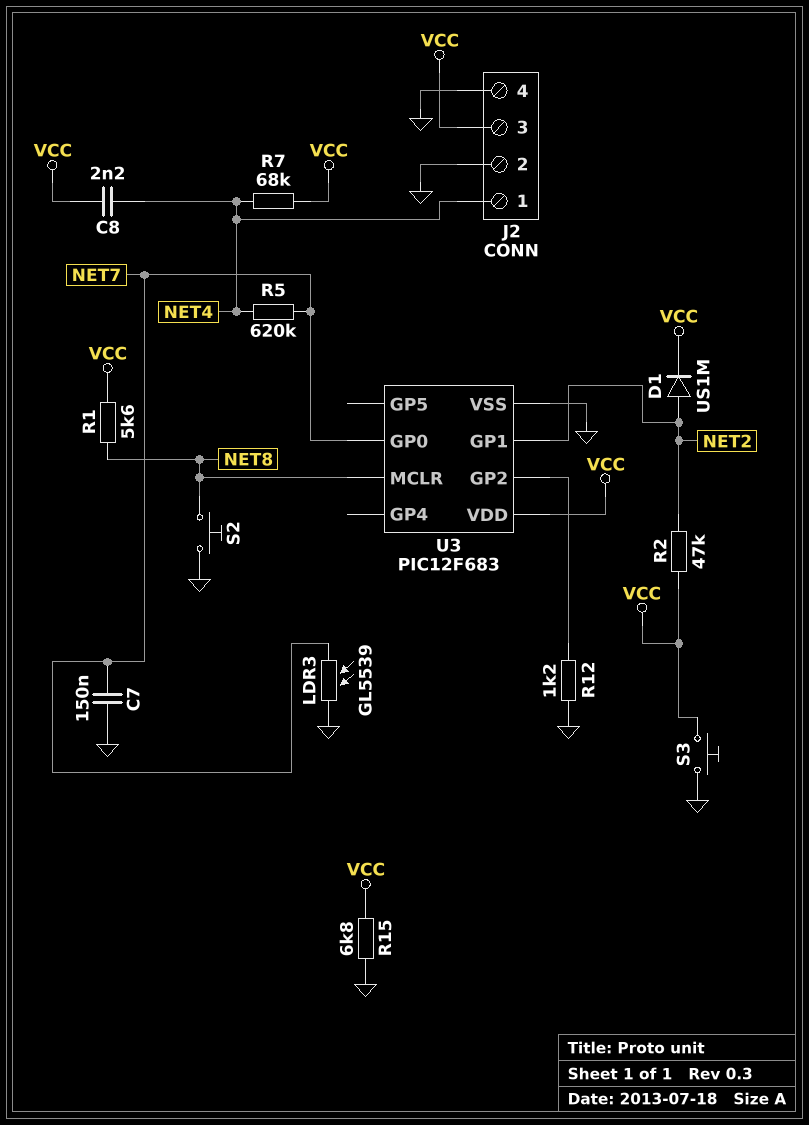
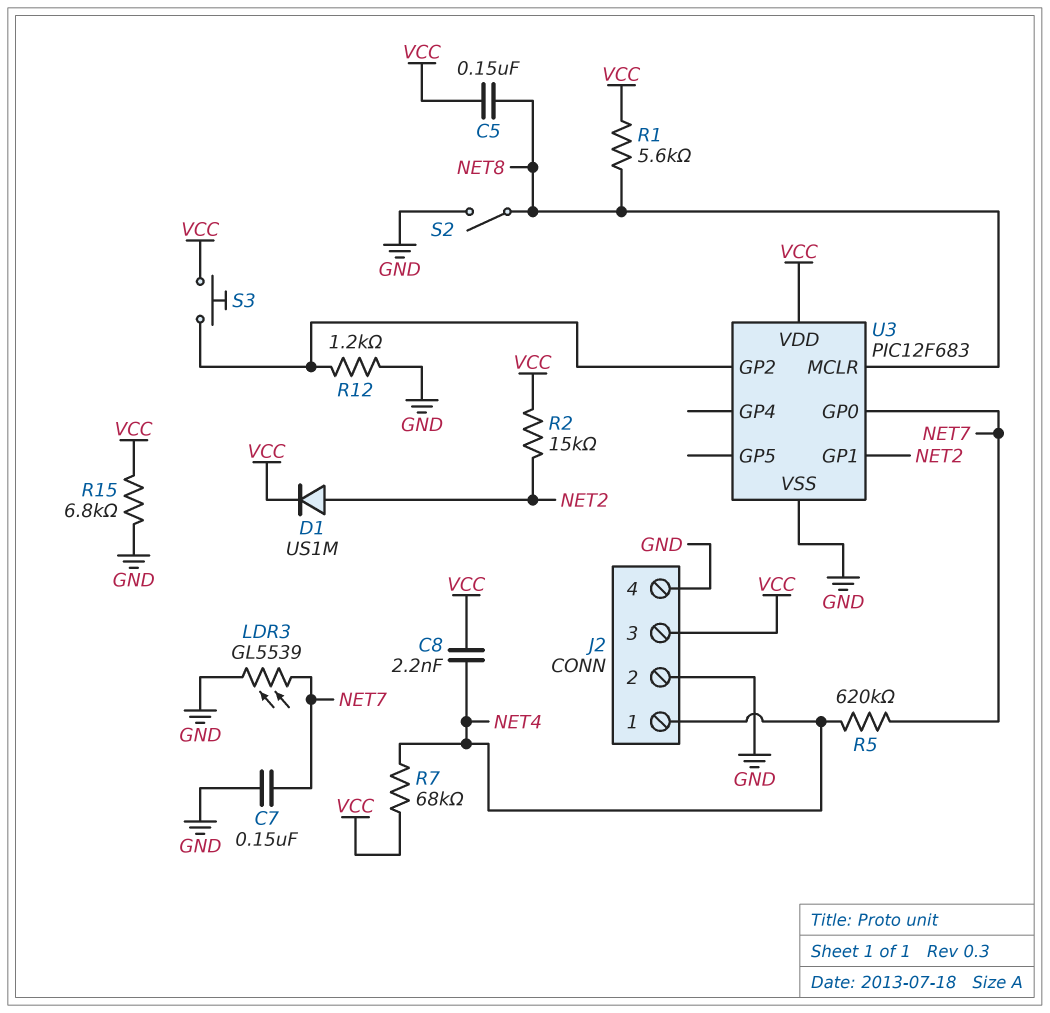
C5: none -> 150nF (NET8, VCC)
R2: 47k (NET2, VCC) -> 15k (NET2, VCC)
S2: button (GND, NET8) -> switch (GND, NET8)
S3: button (GND, VCC) -> button (U3/GP2, VCC)

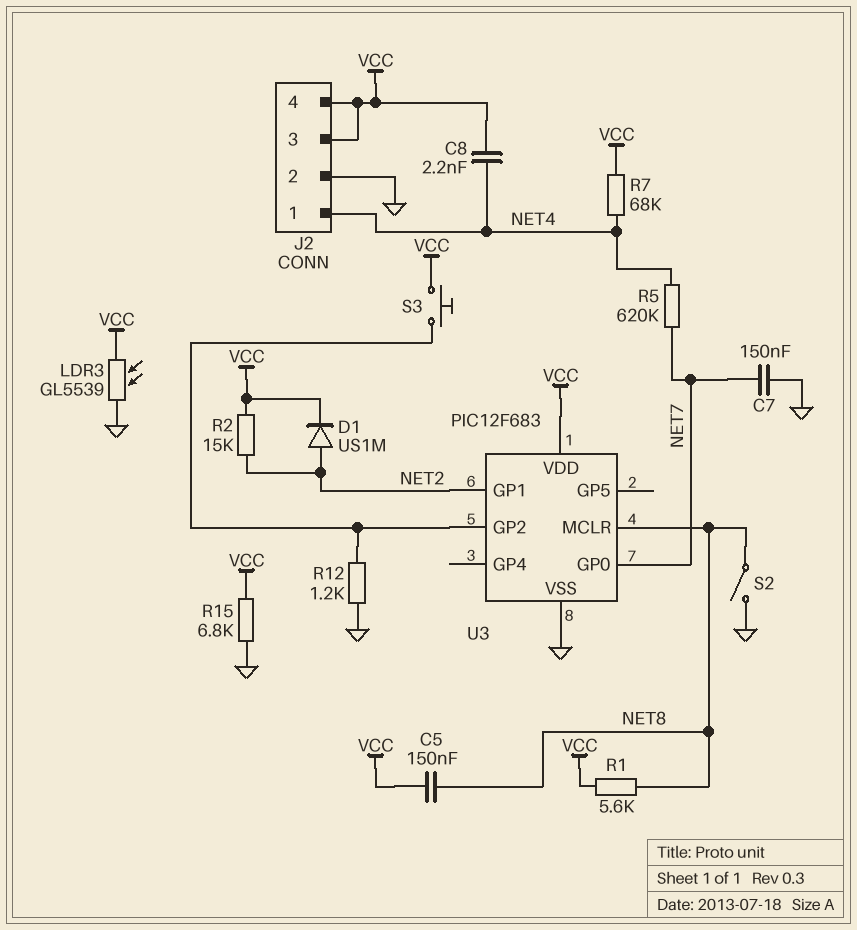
J2 pin 4: GND -> VCC
LDR3: GL5539 (GND, NET7) -> GL5539 (GND, VCC)

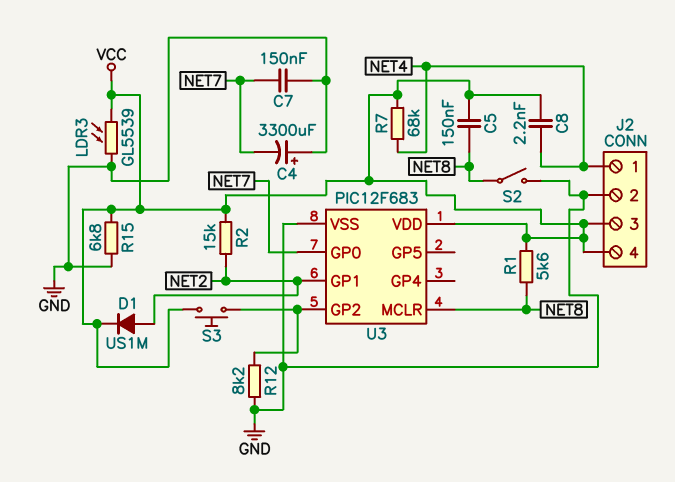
C4: none -> 3300uF (plus GND, minus NET7)
R5: 620k (NET4, NET7) -> none
R12: 1.2k (GND, U3/GP2) -> 8.2k (GND, U3/GP2)

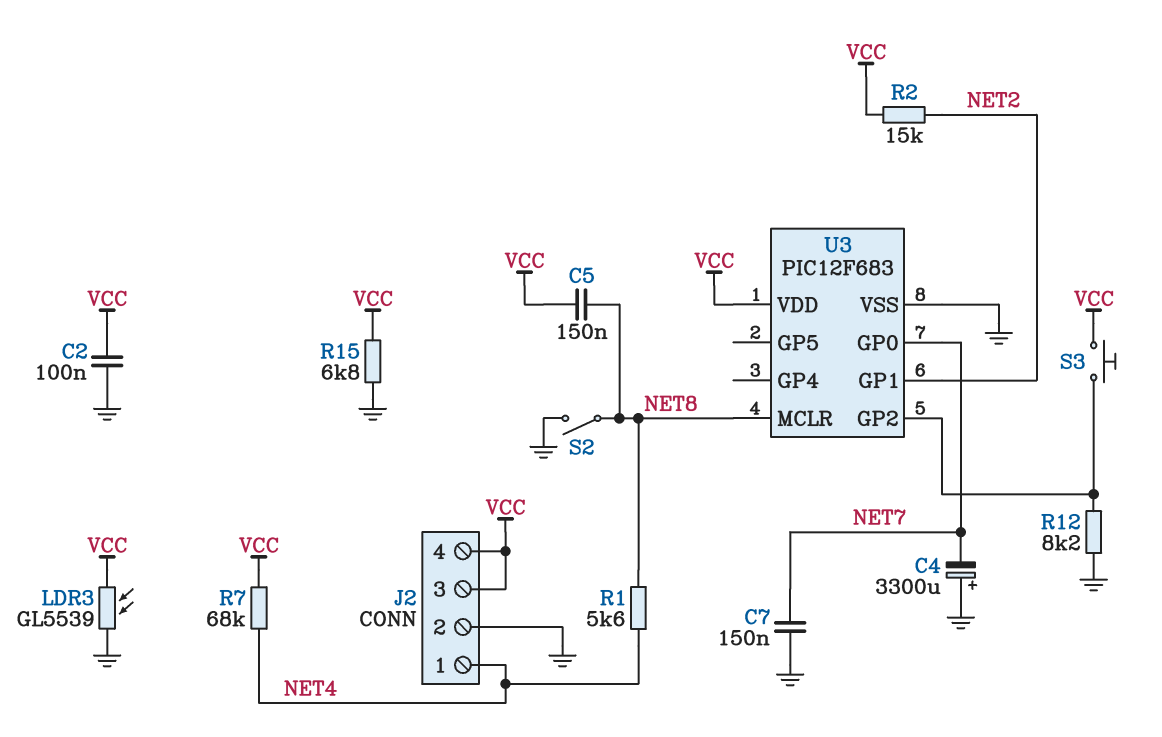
C2: none -> 100nF (GND, VCC)
C8: 2.2nF (NET4, VCC) -> none
D1: diode US1M (A NET2, K VCC) -> none
R1: 5.6k (NET8, VCC) -> 5.6k (NET4, NET8)

